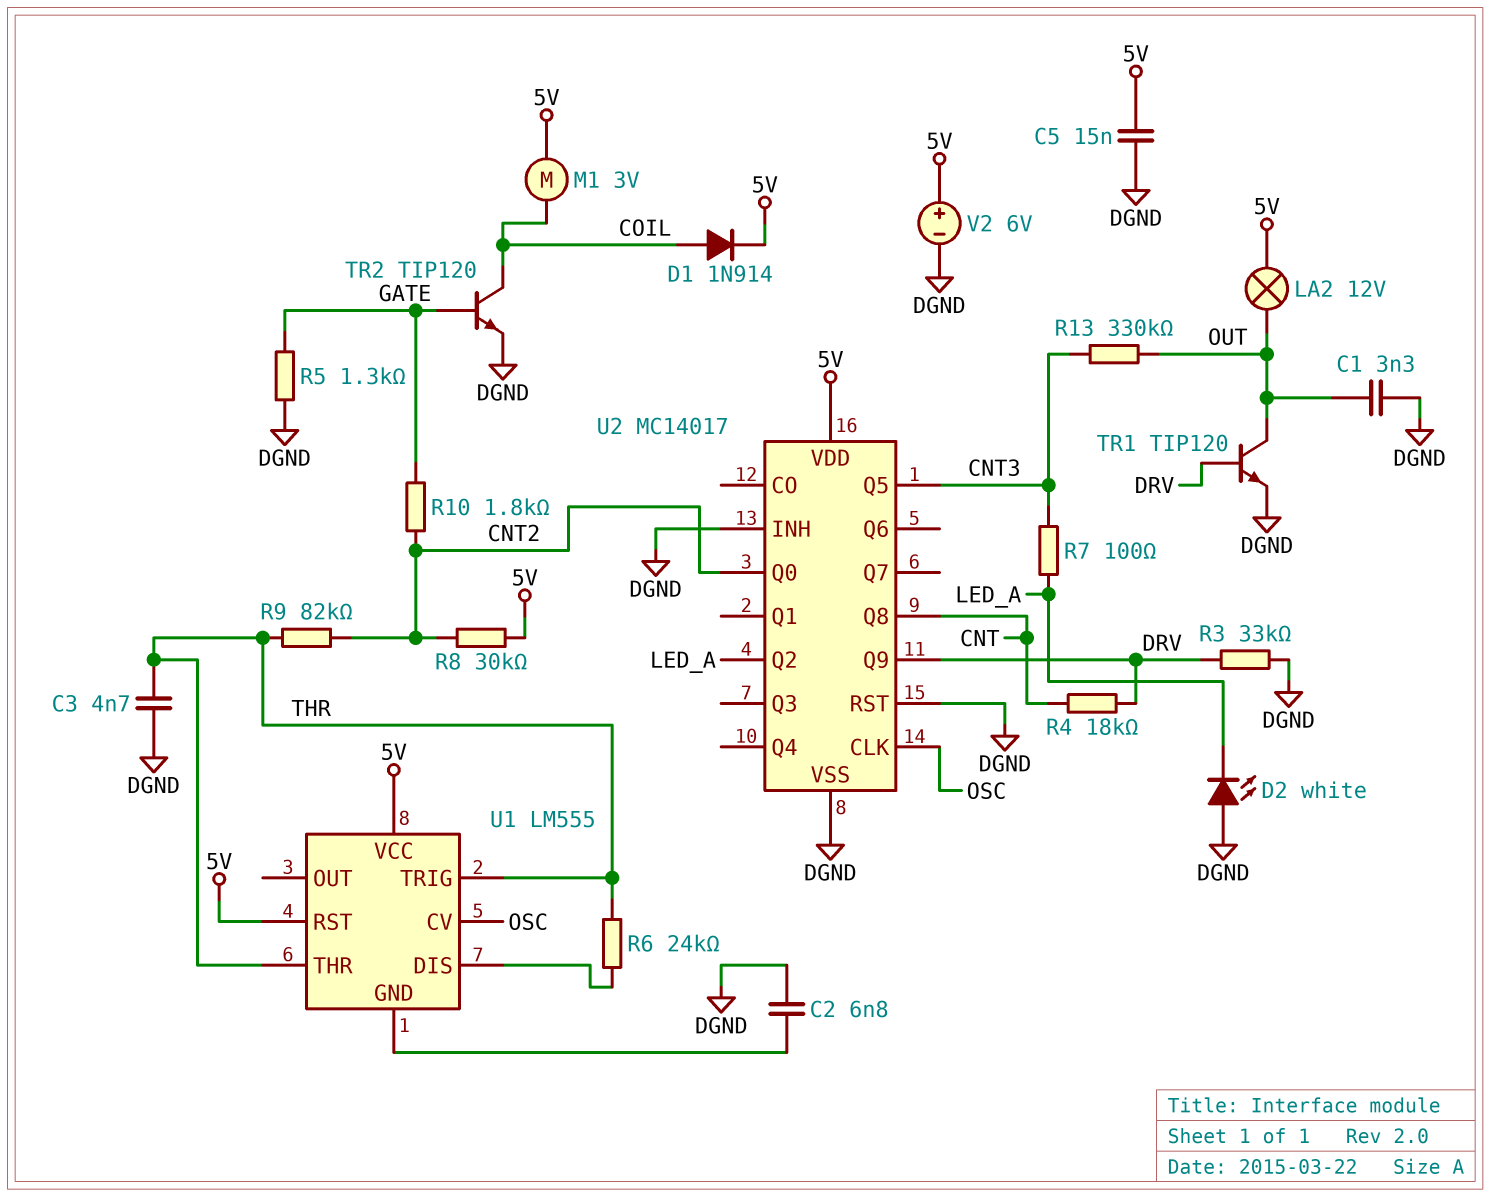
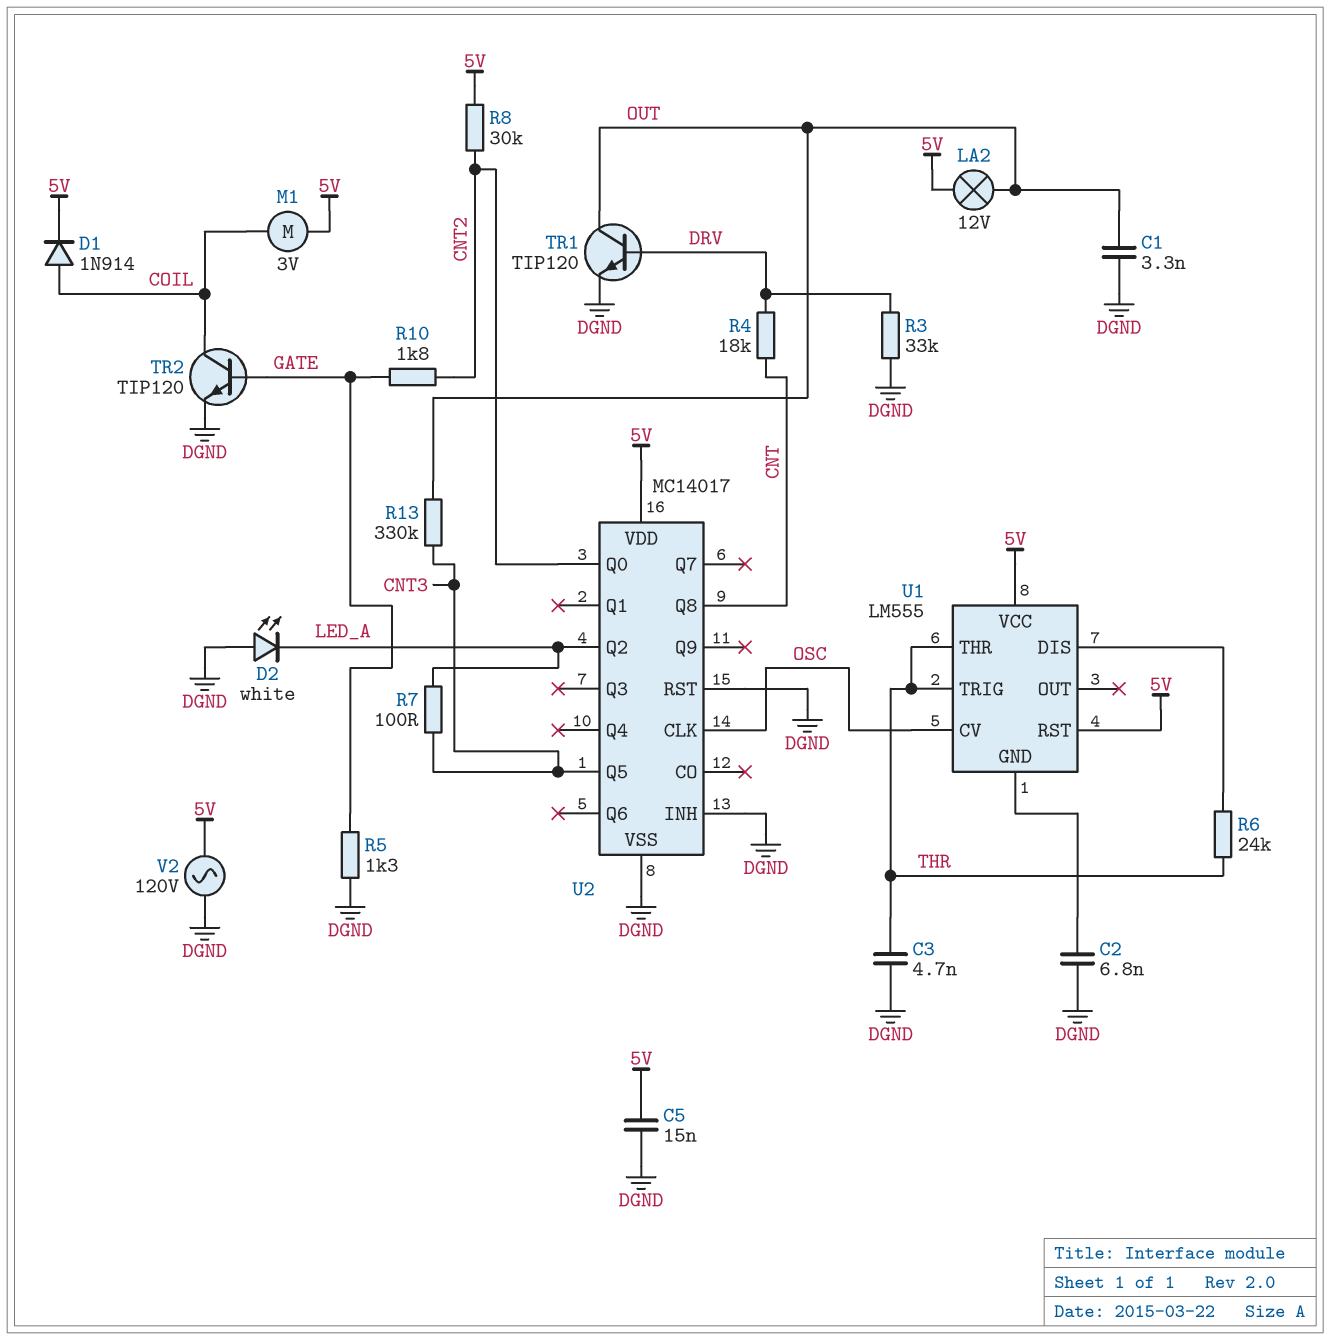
R9: 82k (CNT2, THR) -> none
U2 pin Q9: DRV -> none
V2: 6V (plus 5V, minus DGND) -> AC 120V (5V, DGND)

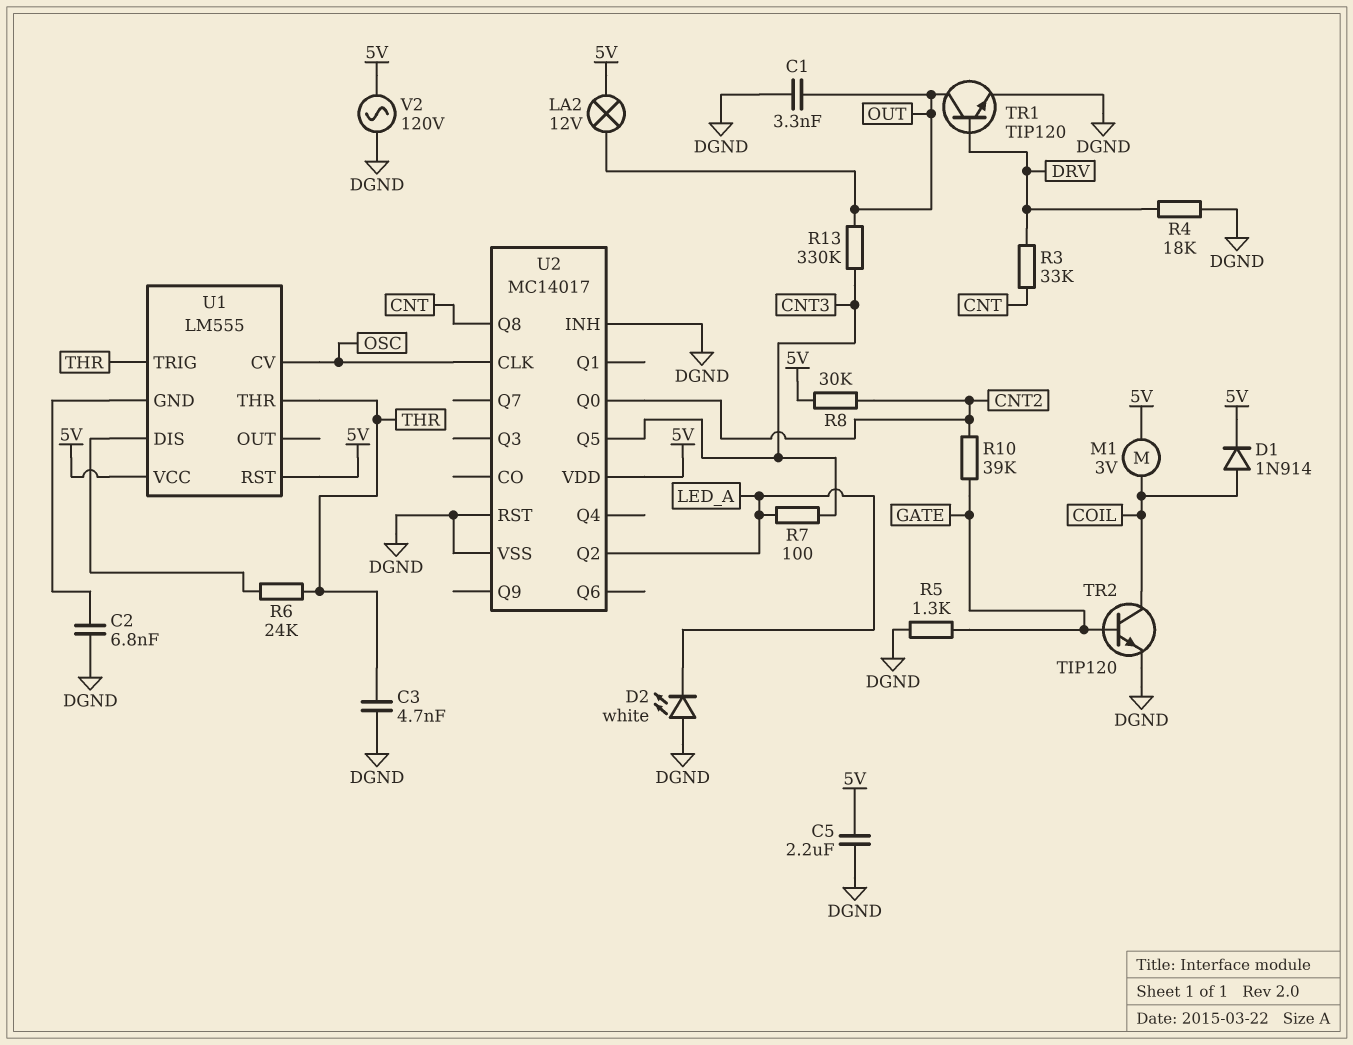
C5: 15nF (5V, DGND) -> 2.2uF (5V, DGND)
R3: 33k (DGND, DRV) -> 33k (CNT, DRV)
R4: 18k (CNT, DRV) -> 18k (DGND, DRV)
R10: 1.8k (CNT2, GATE) -> 39k (CNT2, GATE)

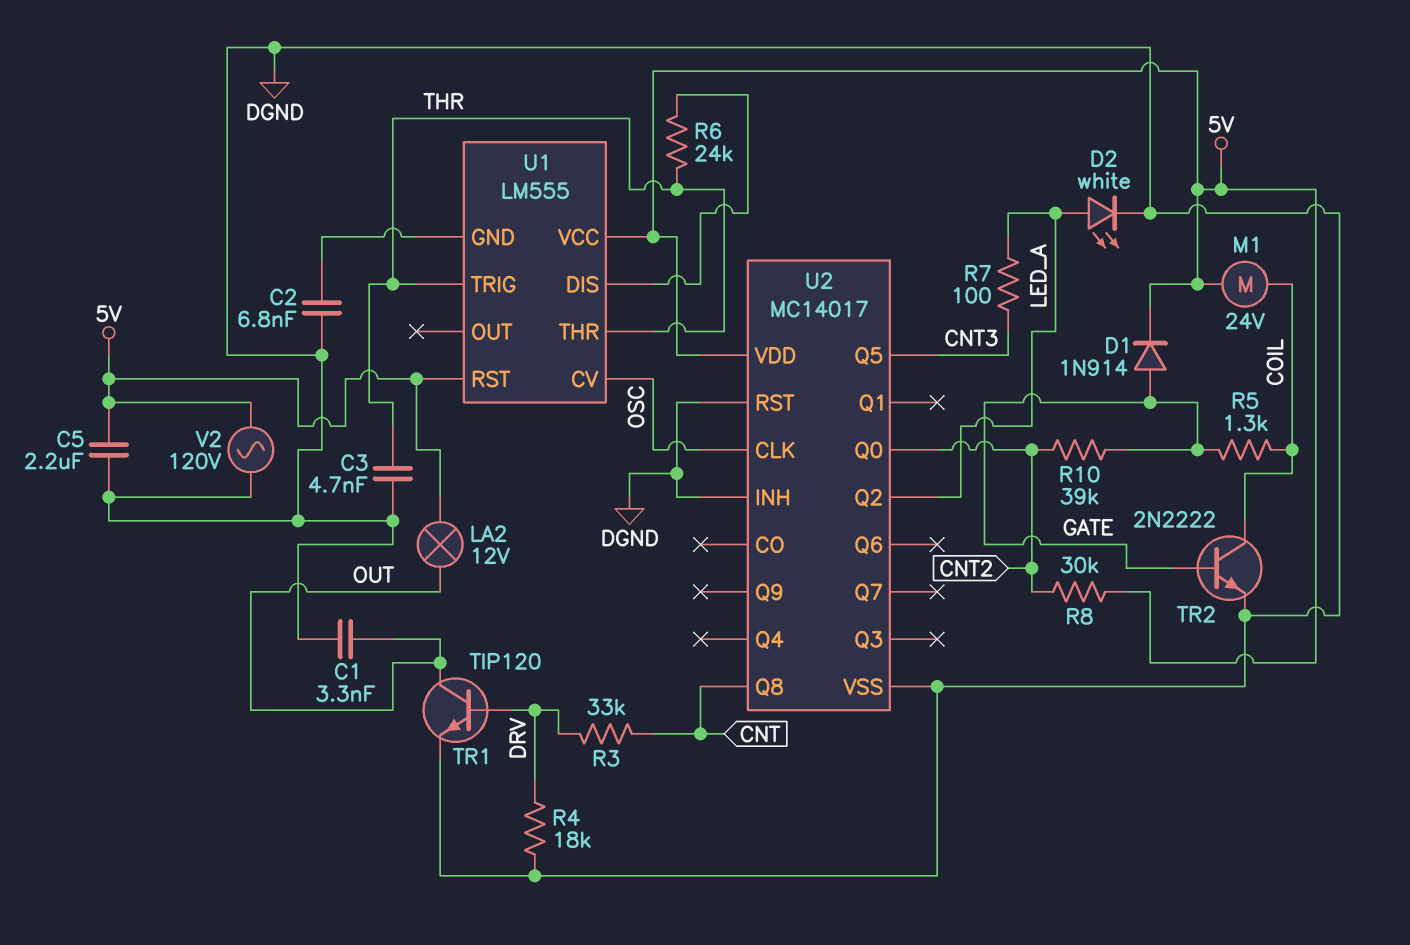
D1: diode 1N914 (A COIL, K 5V) -> diode 1N914 (A GATE, K 5V)
D2: LED white (A DGND, K LED_A) -> LED white (A LED_A, K DGND)
M1: motor 3V (5V, COIL) -> motor 24V (5V, COIL)
R5: 1.3k (DGND, GATE) -> 1.3k (COIL, GATE)
R13: 330k (CNT3, OUT) -> none
TR2: NPN TIP120 (B GATE, C COIL, E DGND) -> NPN 2N2222 (B GATE, C COIL, E DGND)

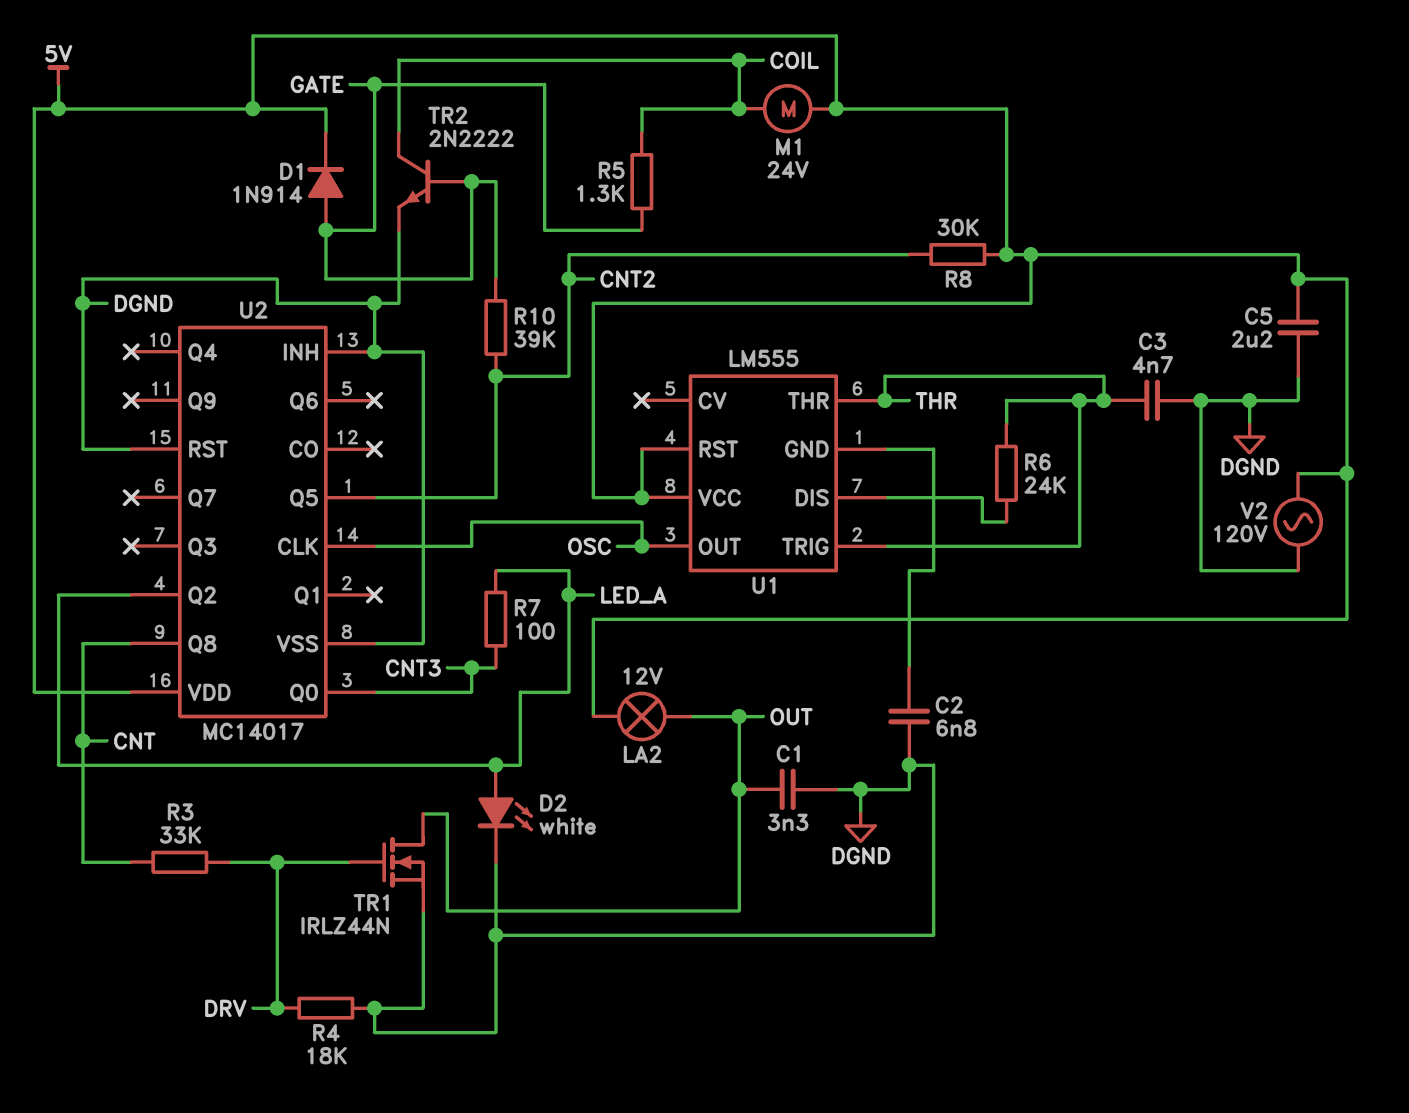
TR1: NPN TIP120 (B DRV, C OUT, E DGND) -> NMOS IRLZ44N (G DRV, D OUT, S DGND)
U1 pin CV: OSC -> none
U1 pin OUT: none -> OSC
U2 pin Q0: CNT2 -> CNT3
U2 pin Q5: CNT3 -> CNT2

